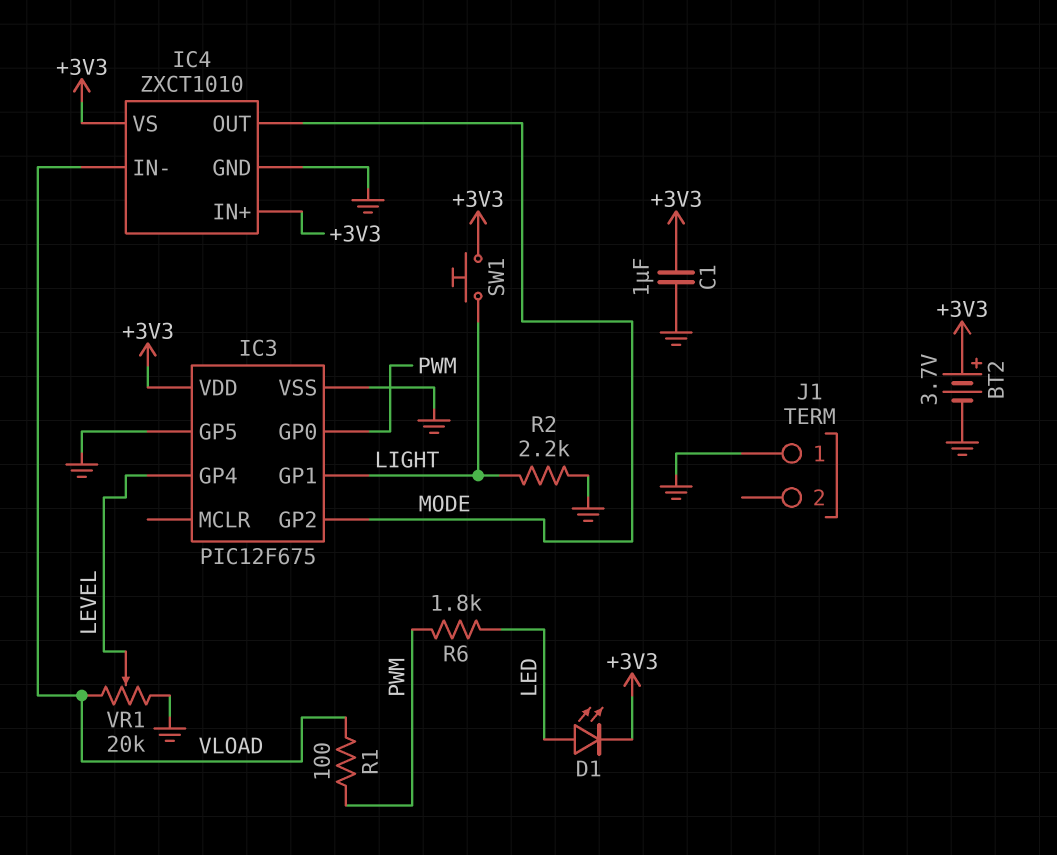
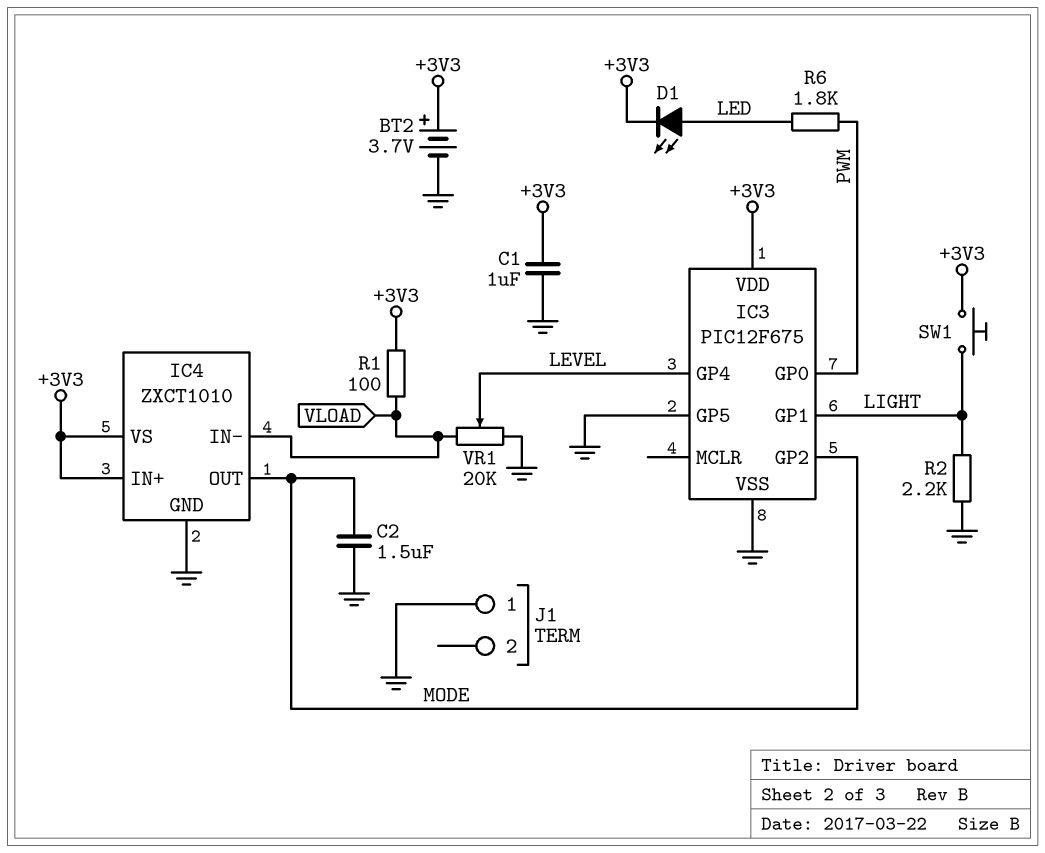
C2: none -> 1.5uF (GND, MODE)
R1: 100 (PWM, VLOAD) -> 100 (+3V3, VLOAD)

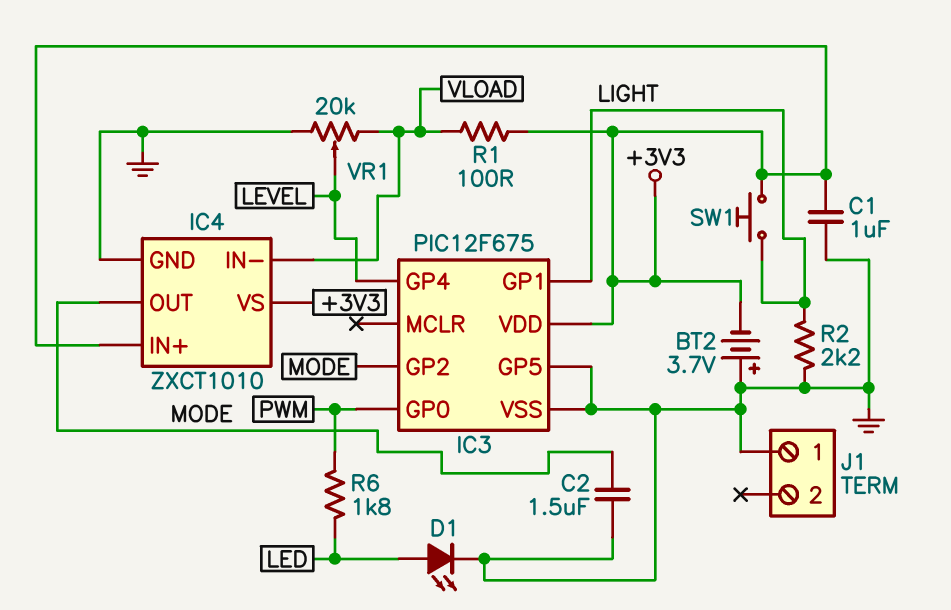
BT2: 3.7V (plus +3V3, minus GND) -> 3.7V (plus GND, minus +3V3)
D1: LED (A LED, K +3V3) -> LED (A LED, K GND)

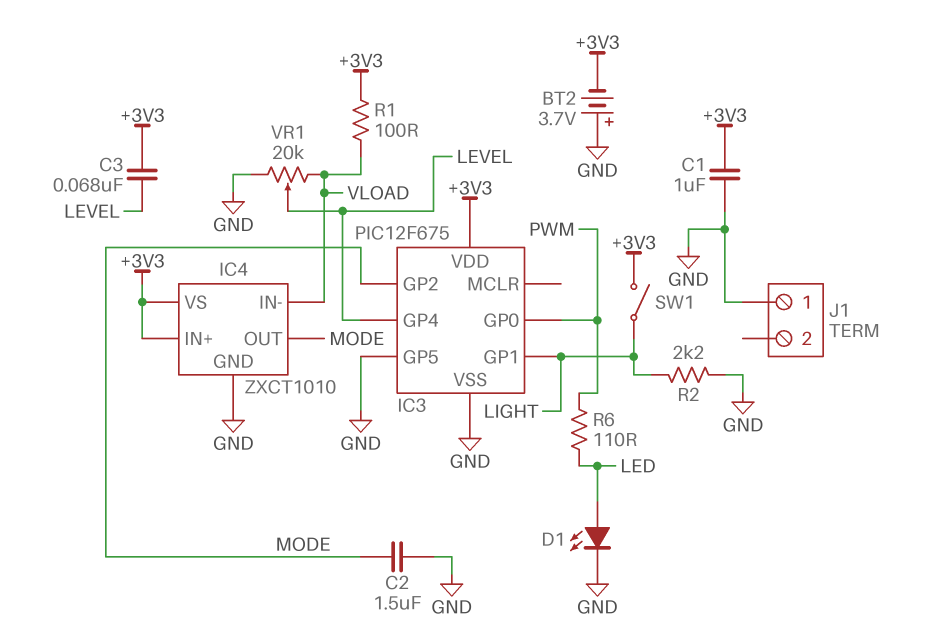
C3: none -> 68nF (+3V3, LEVEL)
R6: 1.8k (LED, PWM) -> 110 (LED, PWM)
SW1: button (+3V3, LIGHT) -> switch (+3V3, LIGHT)

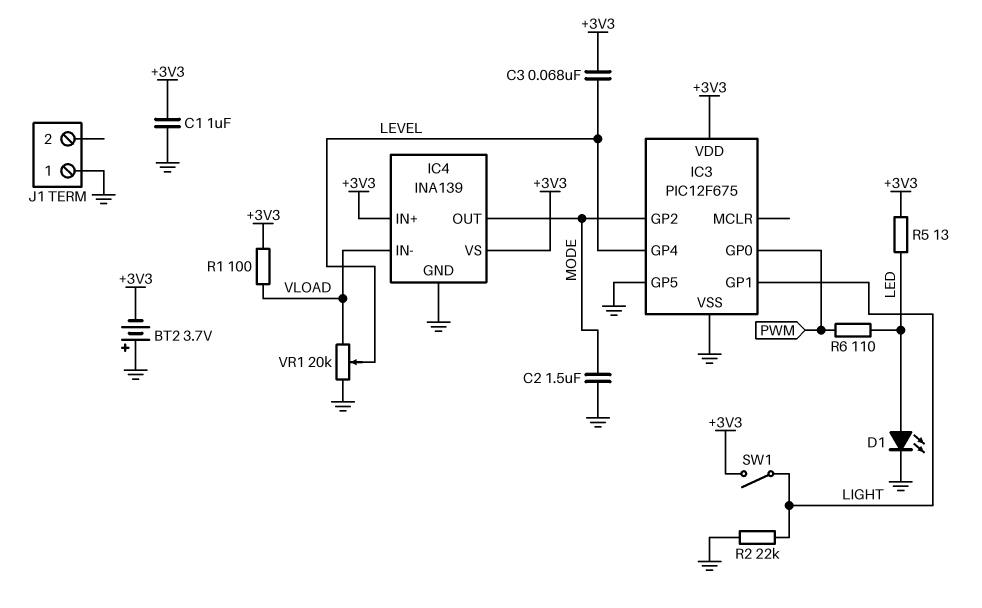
IC4: ZXCT1010 -> INA139
R2: 2.2k (GND, LIGHT) -> 22k (GND, LIGHT)
R5: none -> 13 (+3V3, LED)

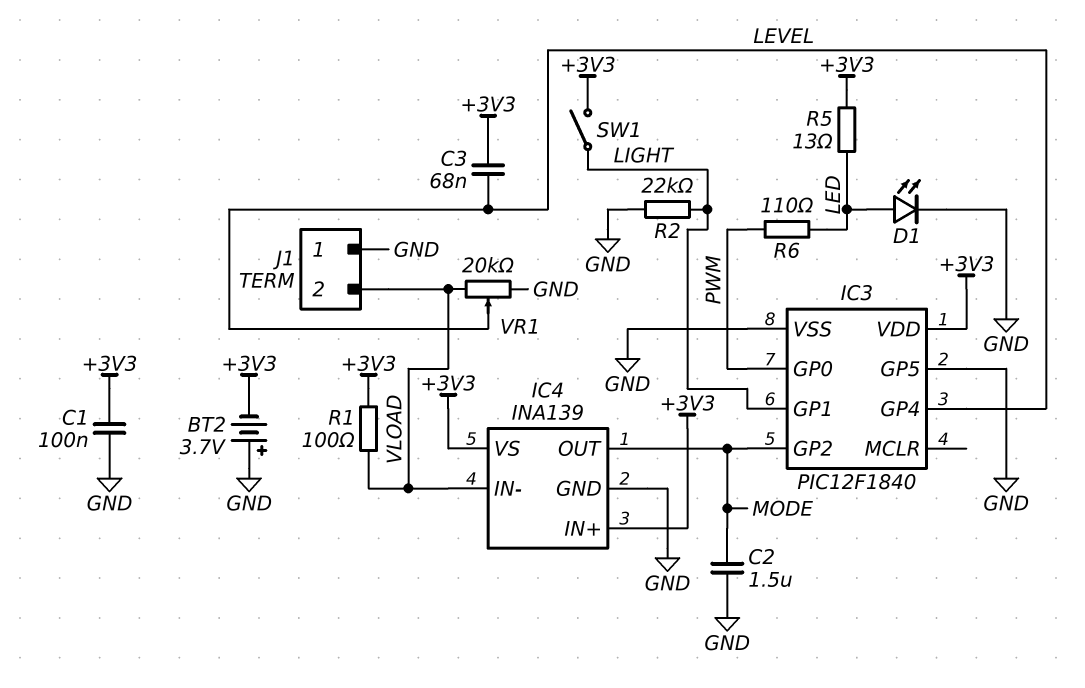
C1: 1uF (+3V3, GND) -> 100nF (+3V3, GND)
IC3: PIC12F675 -> PIC12F1840
J1 pin 2: none -> VLOAD

